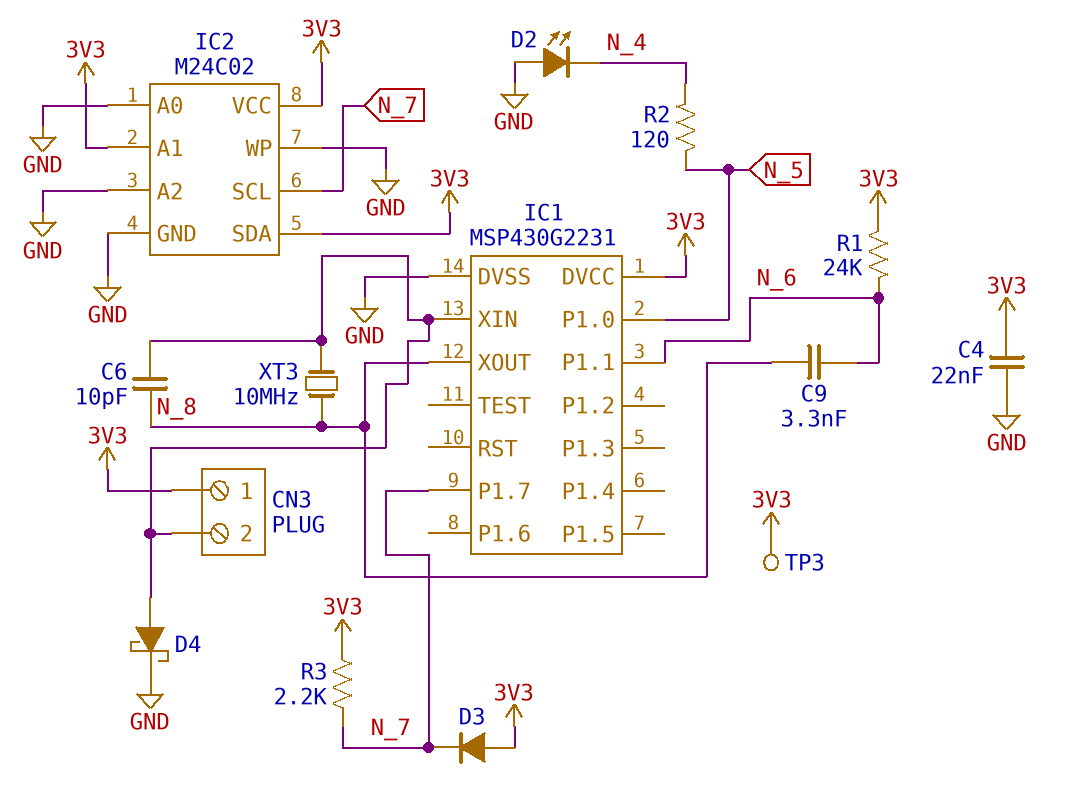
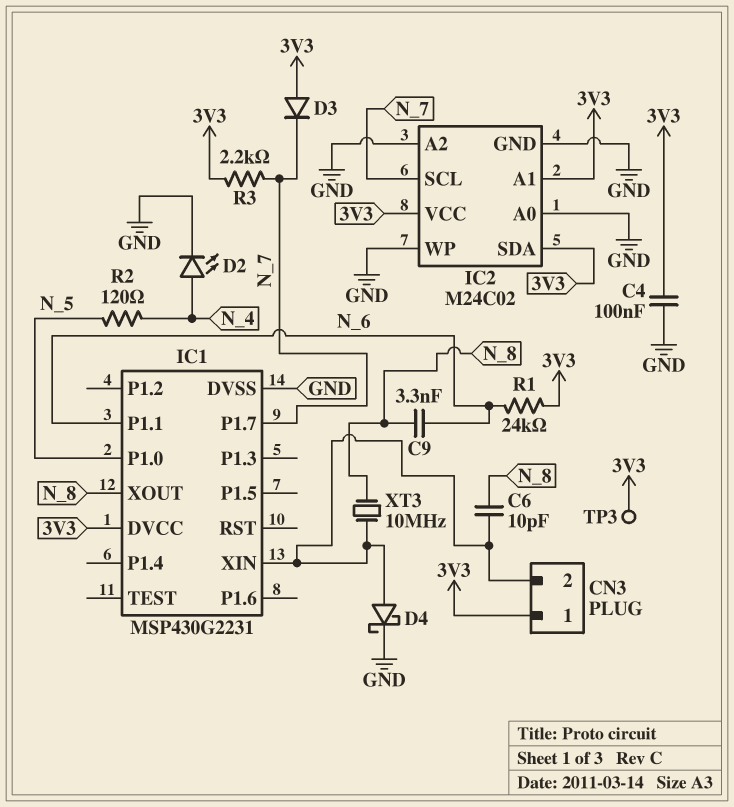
C4: 22nF (3V3, GND) -> 100nF (3V3, GND)
D2: LED (A GND, K N_4) -> LED (A N_4, K GND)

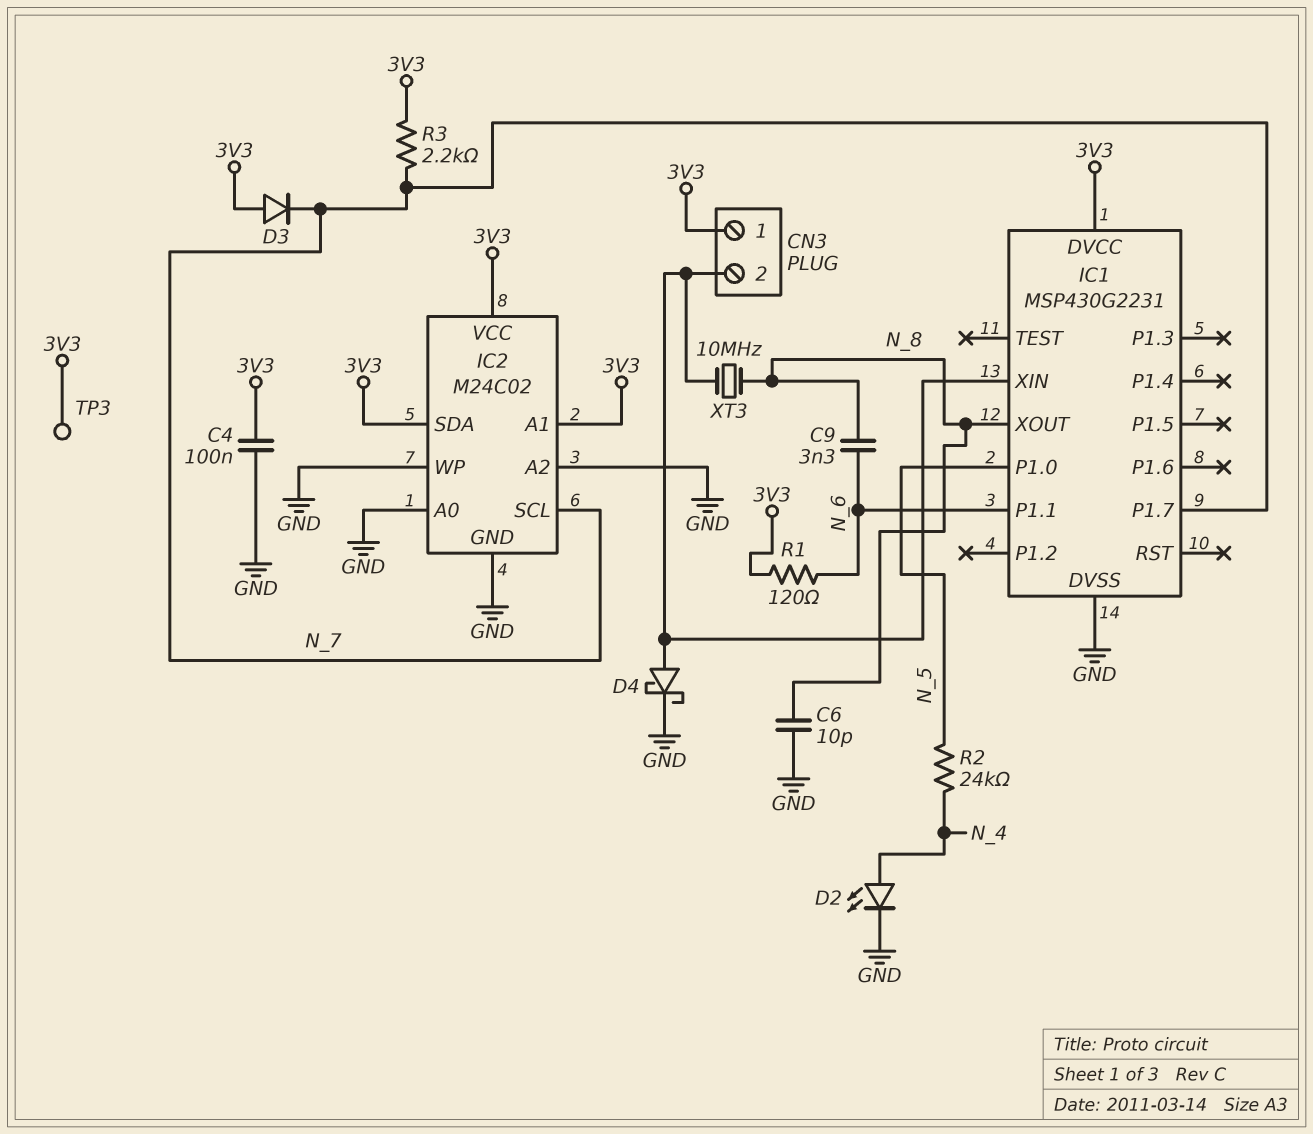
C6: 10pF (CN3/2, N_8) -> 10pF (GND, N_8)
R1: 24k (3V3, N_6) -> 120 (3V3, N_6)
R2: 120 (N_4, N_5) -> 24k (N_4, N_5)

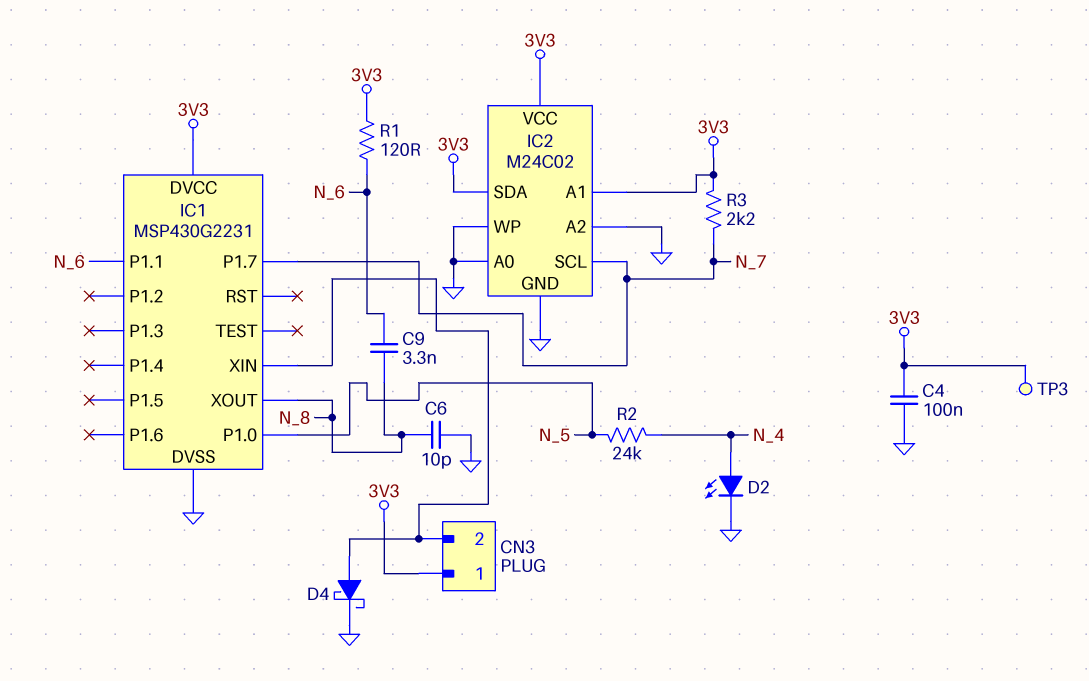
D3: diode (A 3V3, K N_7) -> none
XT3: 10MHz (CN3/2, N_8) -> none

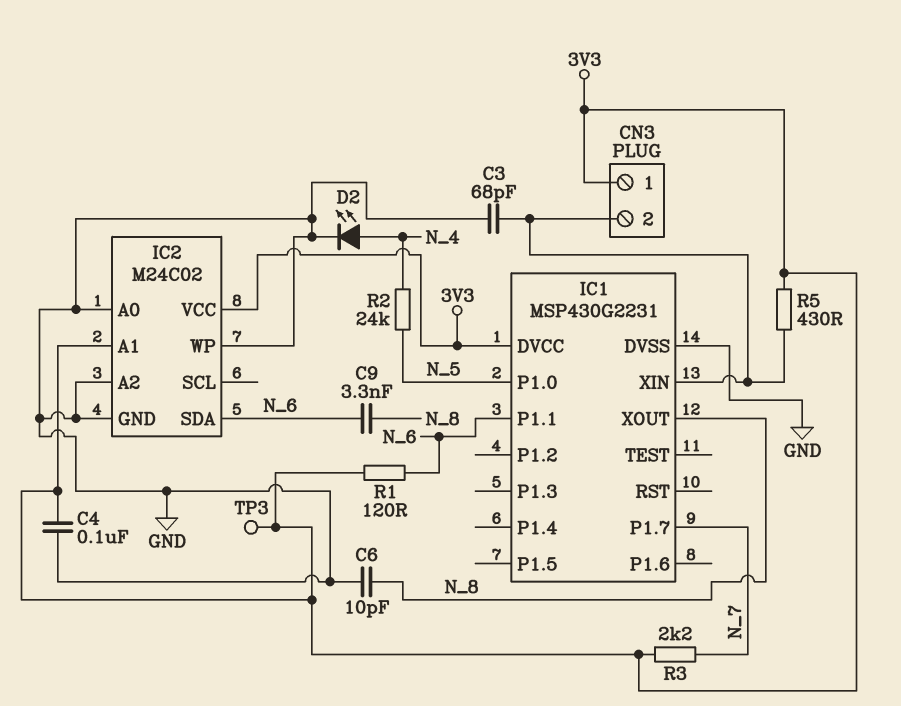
C3: none -> 68pF (CN3/2, GND)
D4: schottky (A CN3/2, K GND) -> none
IC2 pin SCL: N_7 -> none
IC2 pin SDA: 3V3 -> N_6
R5: none -> 430 (3V3, CN3/2)

